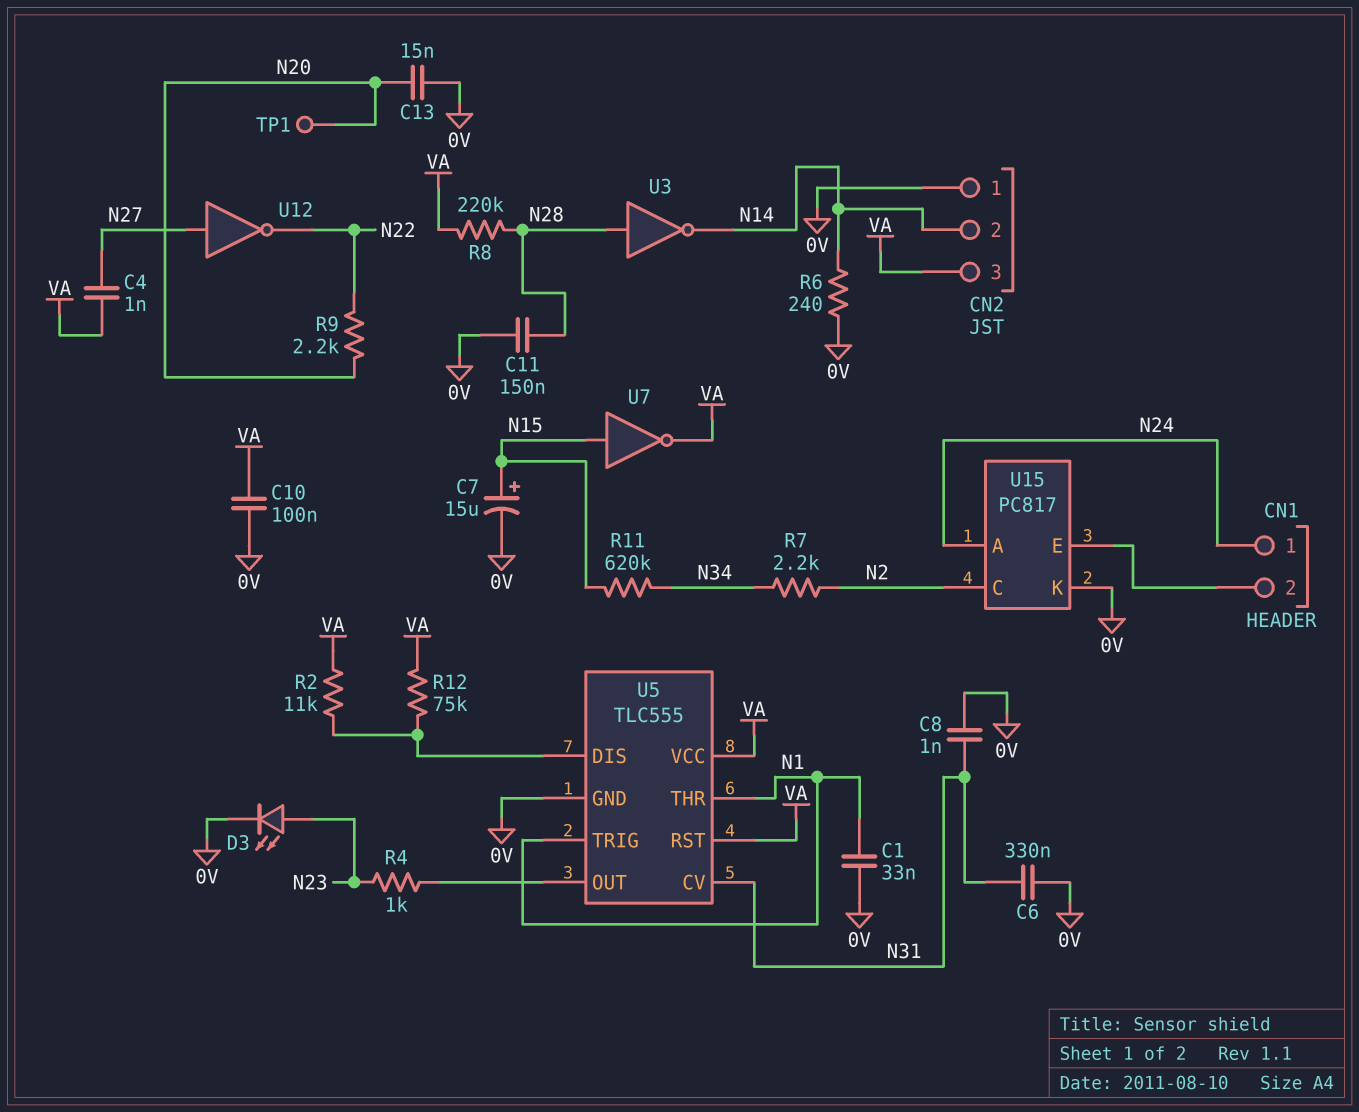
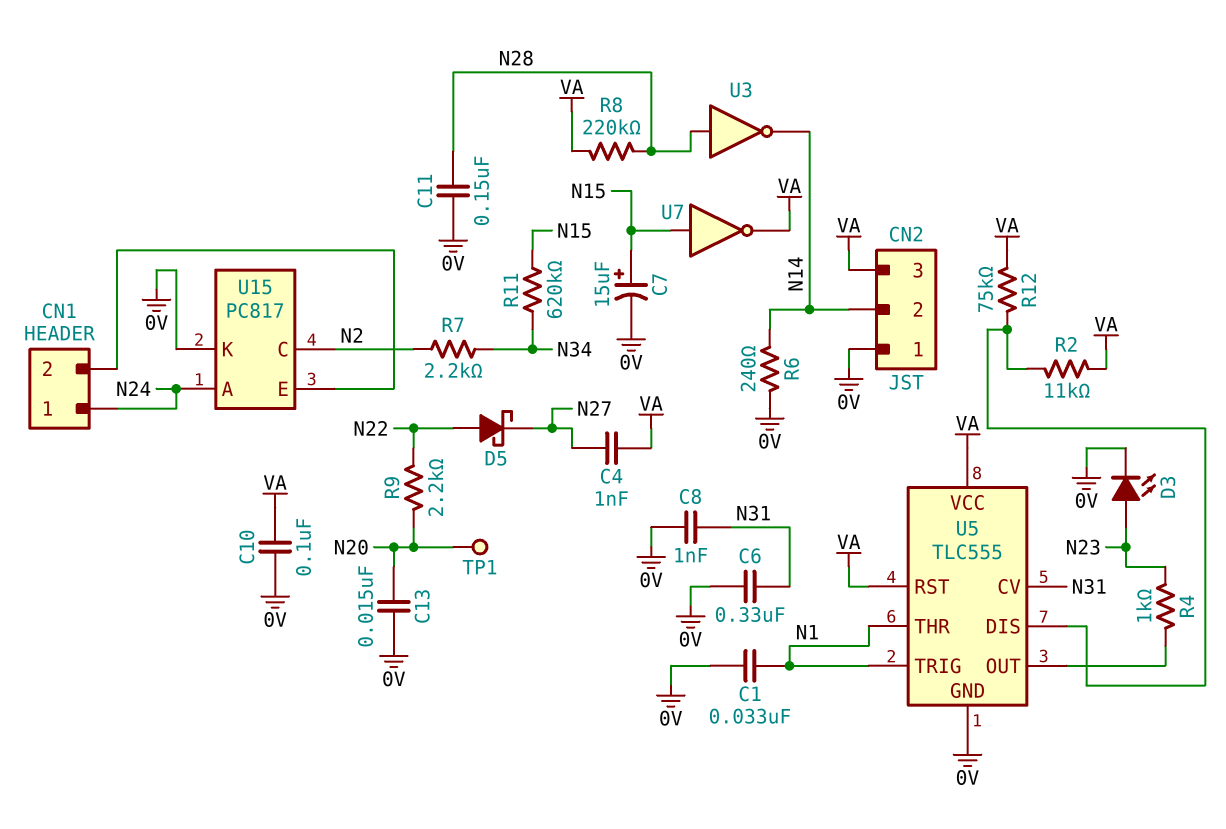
D5: none -> schottky (A N22, K N27)
U12: NOT (in N27, out N22) -> none

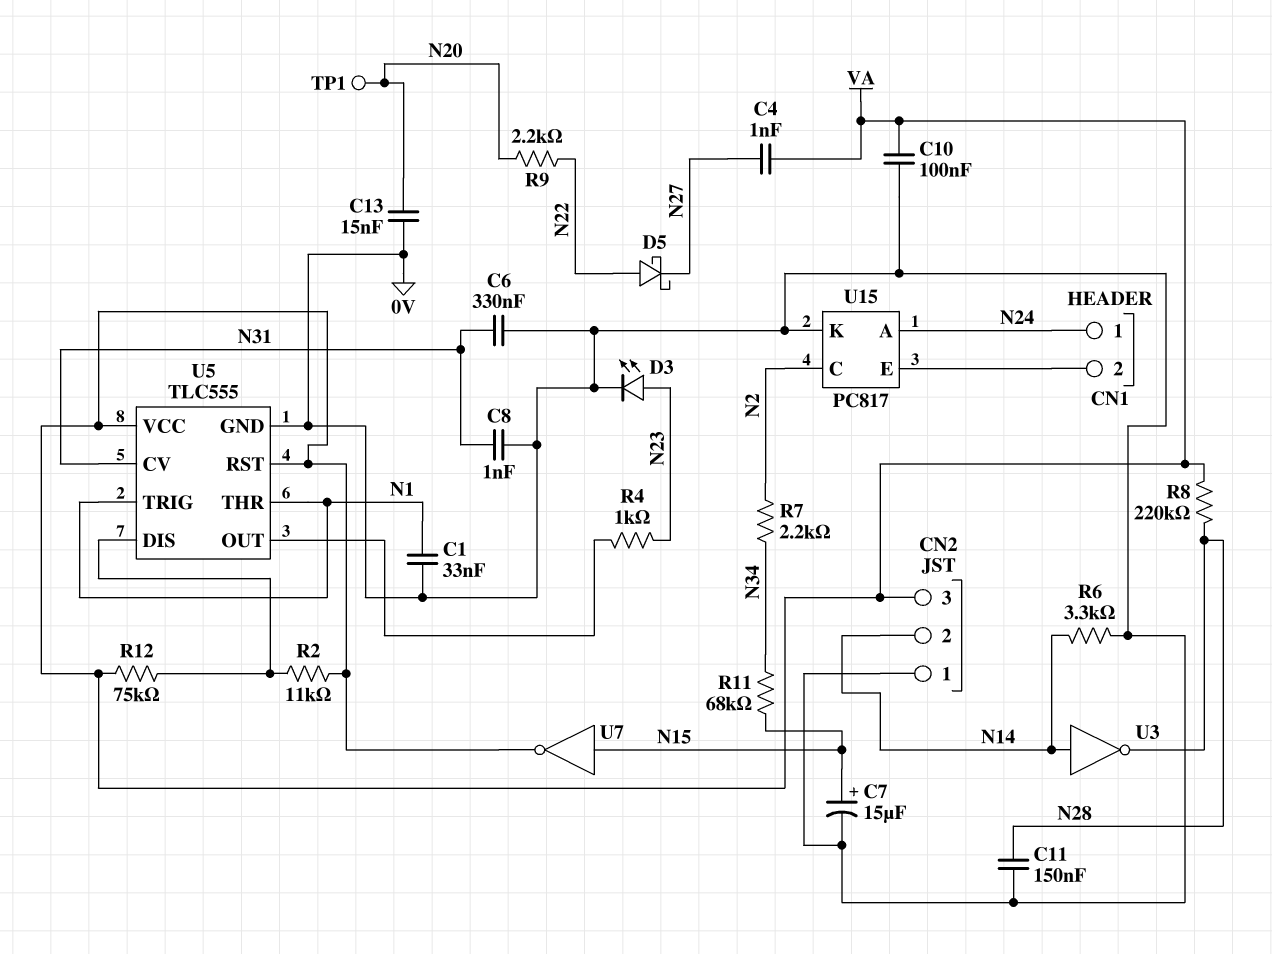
R6: 240 (0V, N14) -> 3.3k (0V, N14)
R11: 620k (N15, N34) -> 68k (N15, N34)
U3: NOT (in N28, out N14) -> NOT (in N14, out N28)

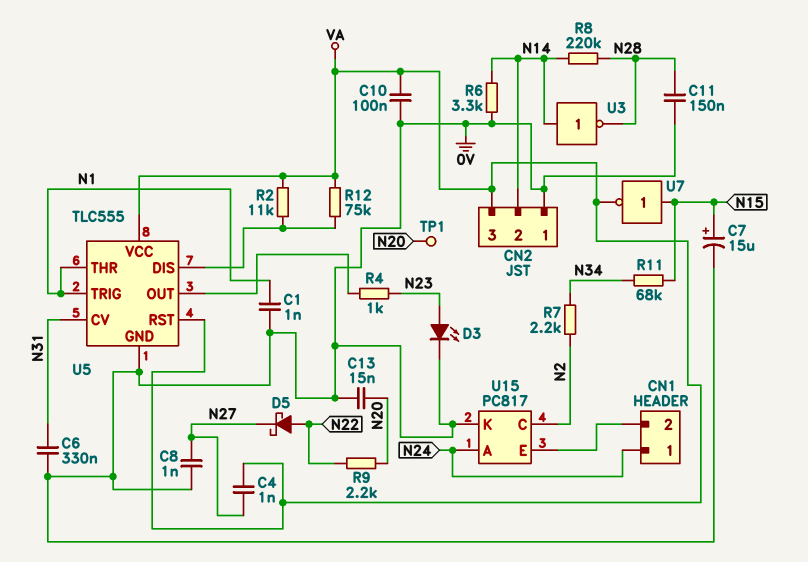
C1: 33nF (0V, N1) -> 1nF (0V, N1)
C8: 1nF (0V, N31) -> 1nF (0V, N27)
R8: 220k (N28, VA) -> 220k (N14, N28)

